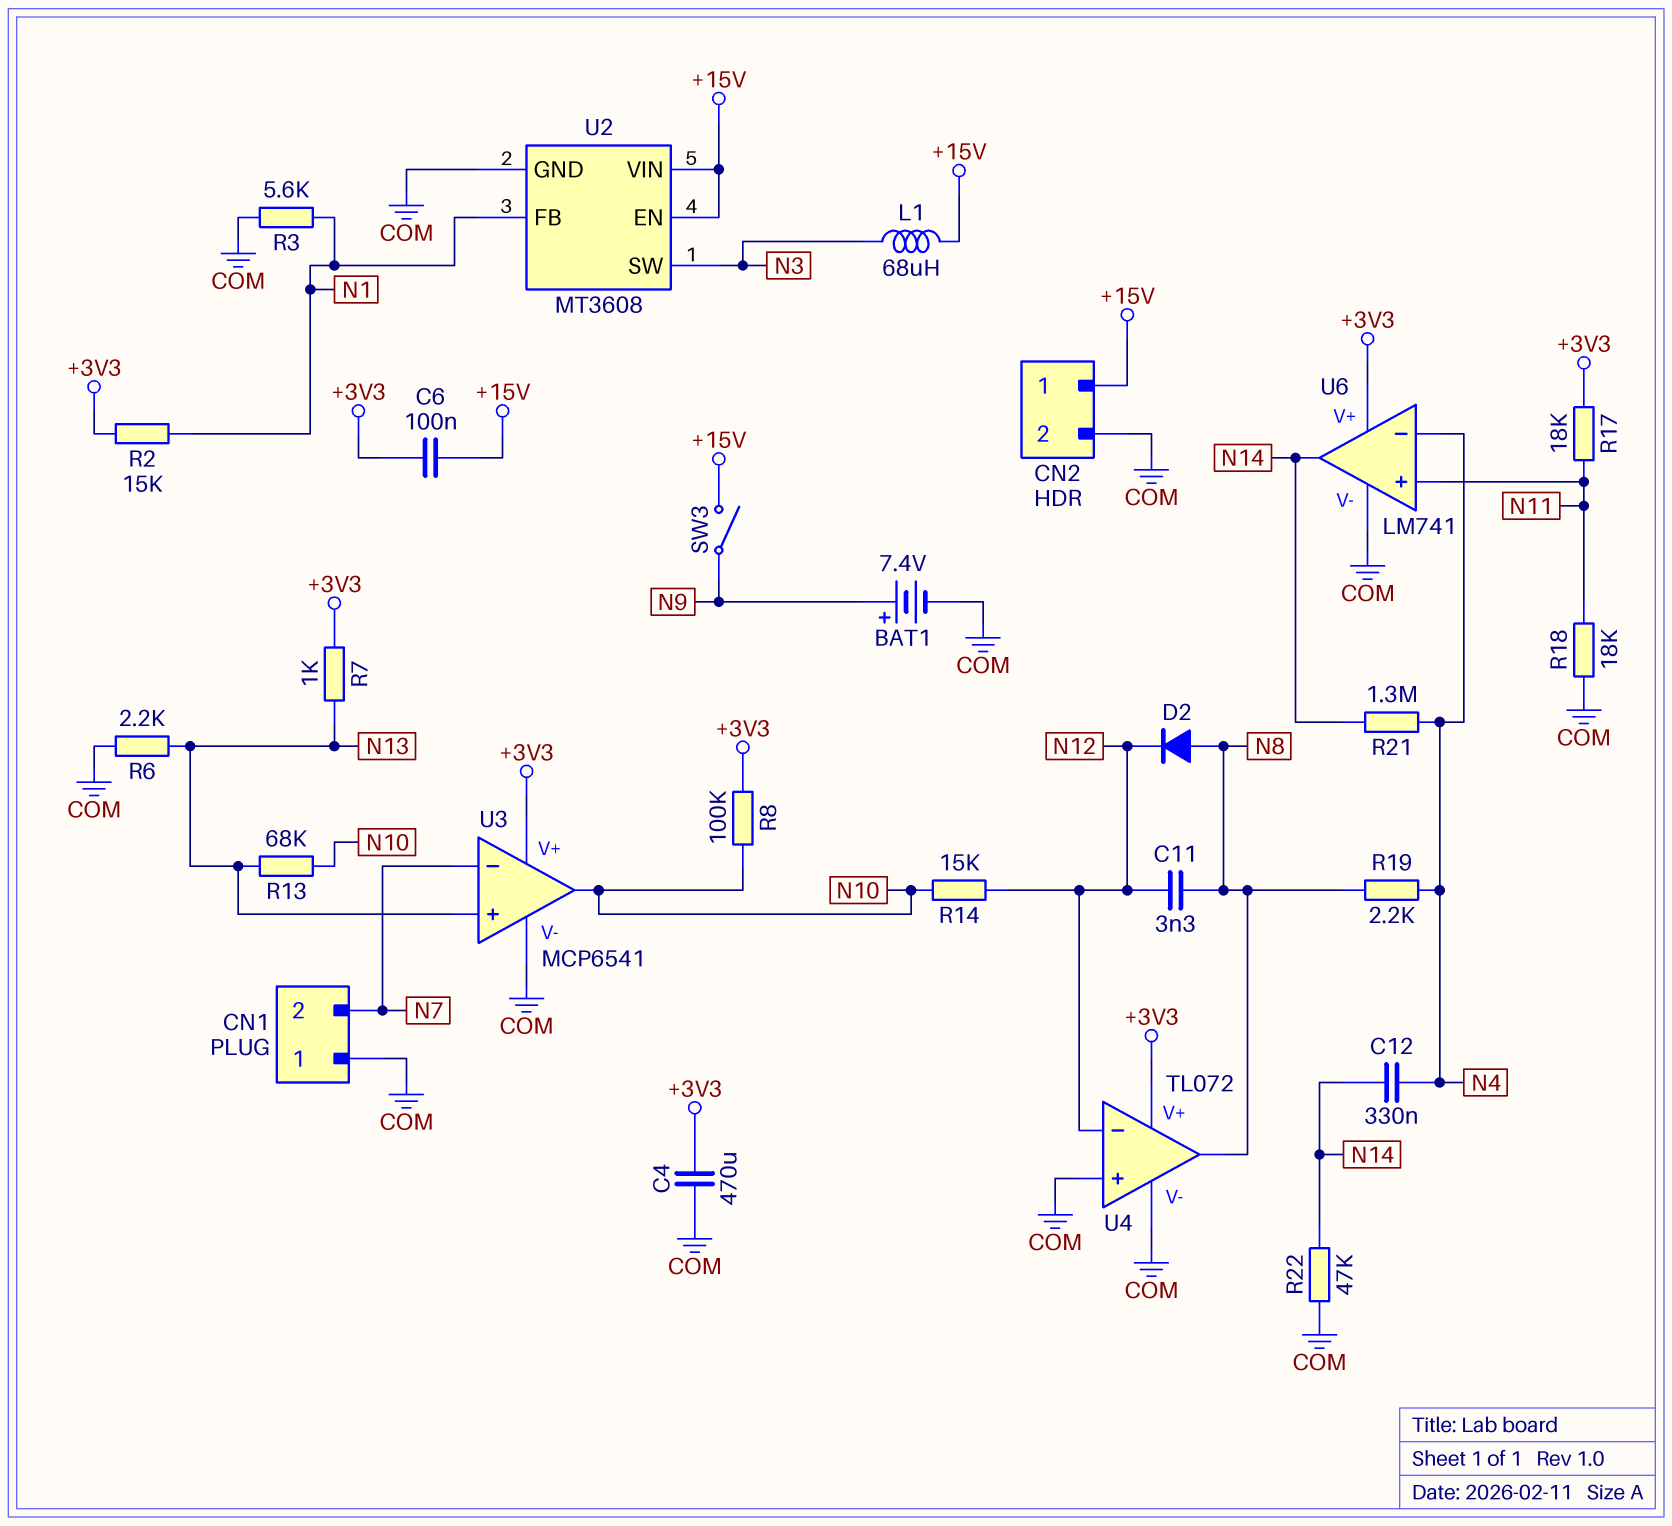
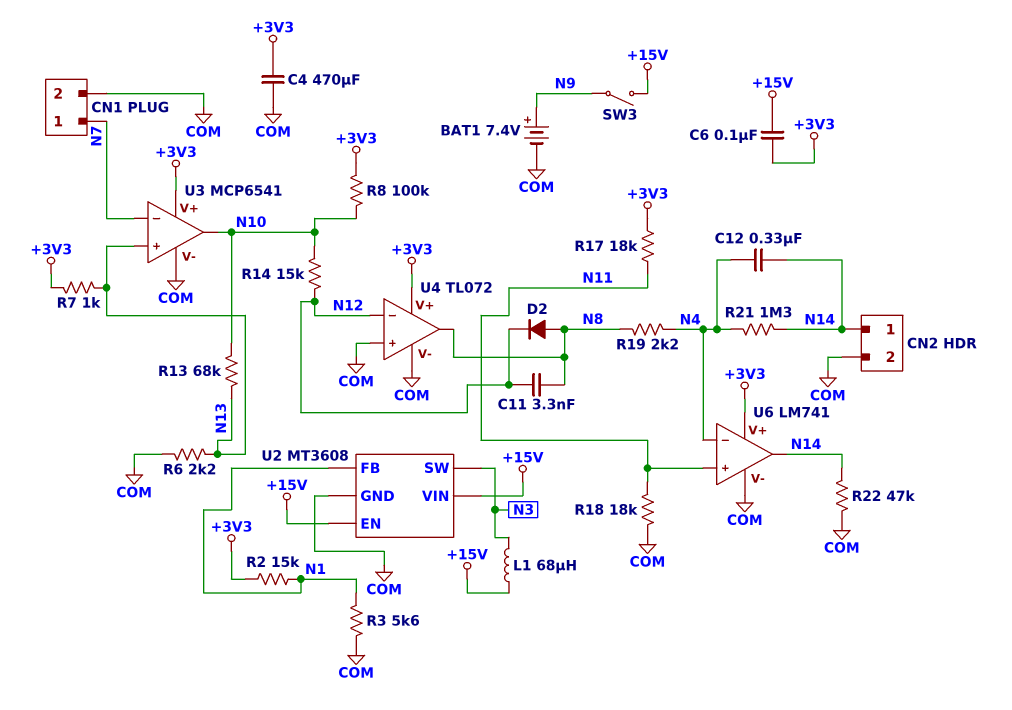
CN1 pin 1: COM -> N7
CN1 pin 2: N7 -> COM
CN2 pin 1: +15V -> N14

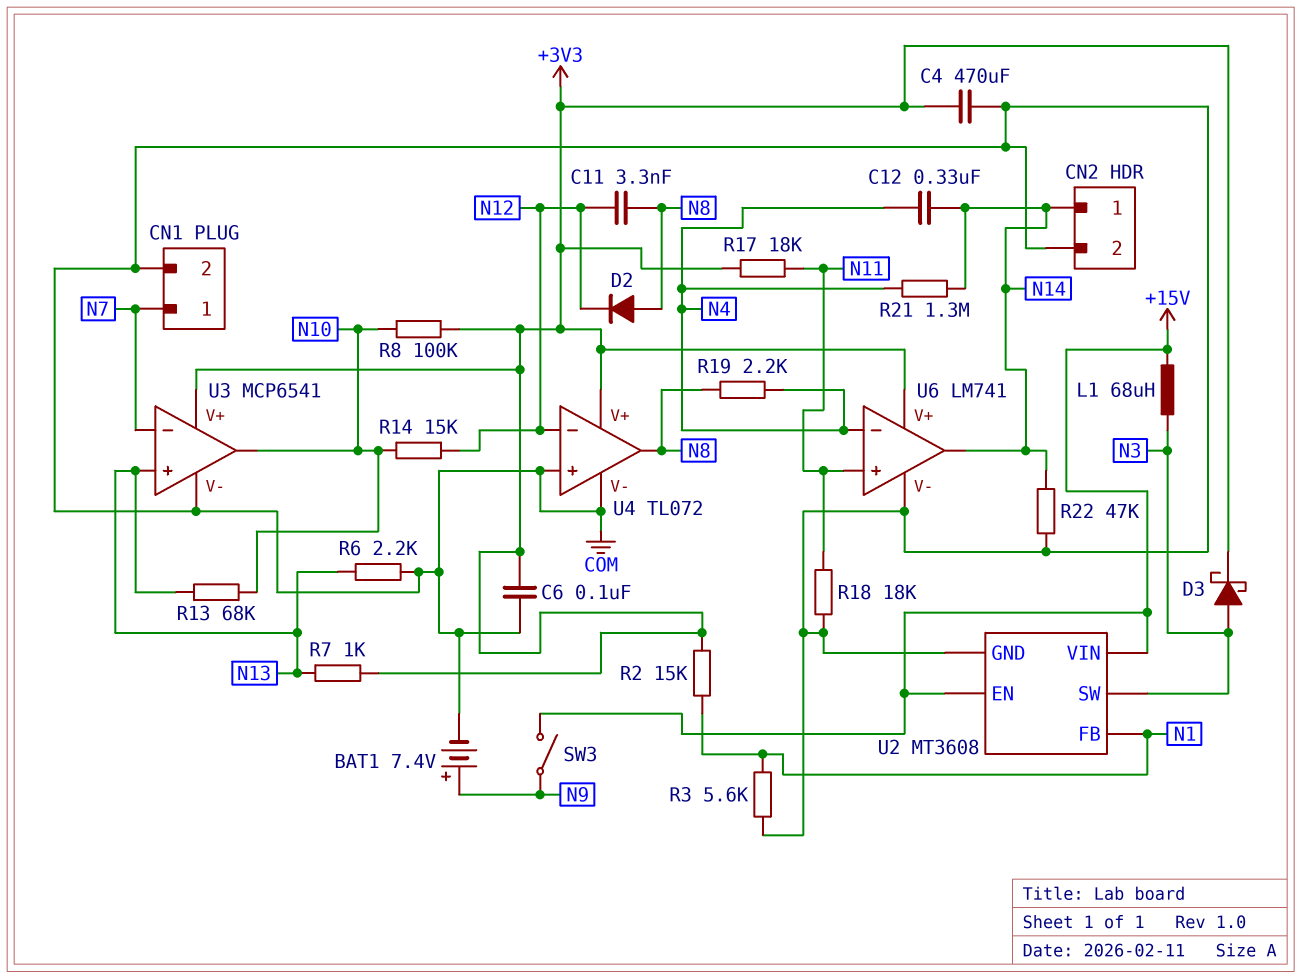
C6: 100nF (+3V3, +15V) -> 100nF (+3V3, COM)
D3: none -> schottky (A N3, K +3V3)

